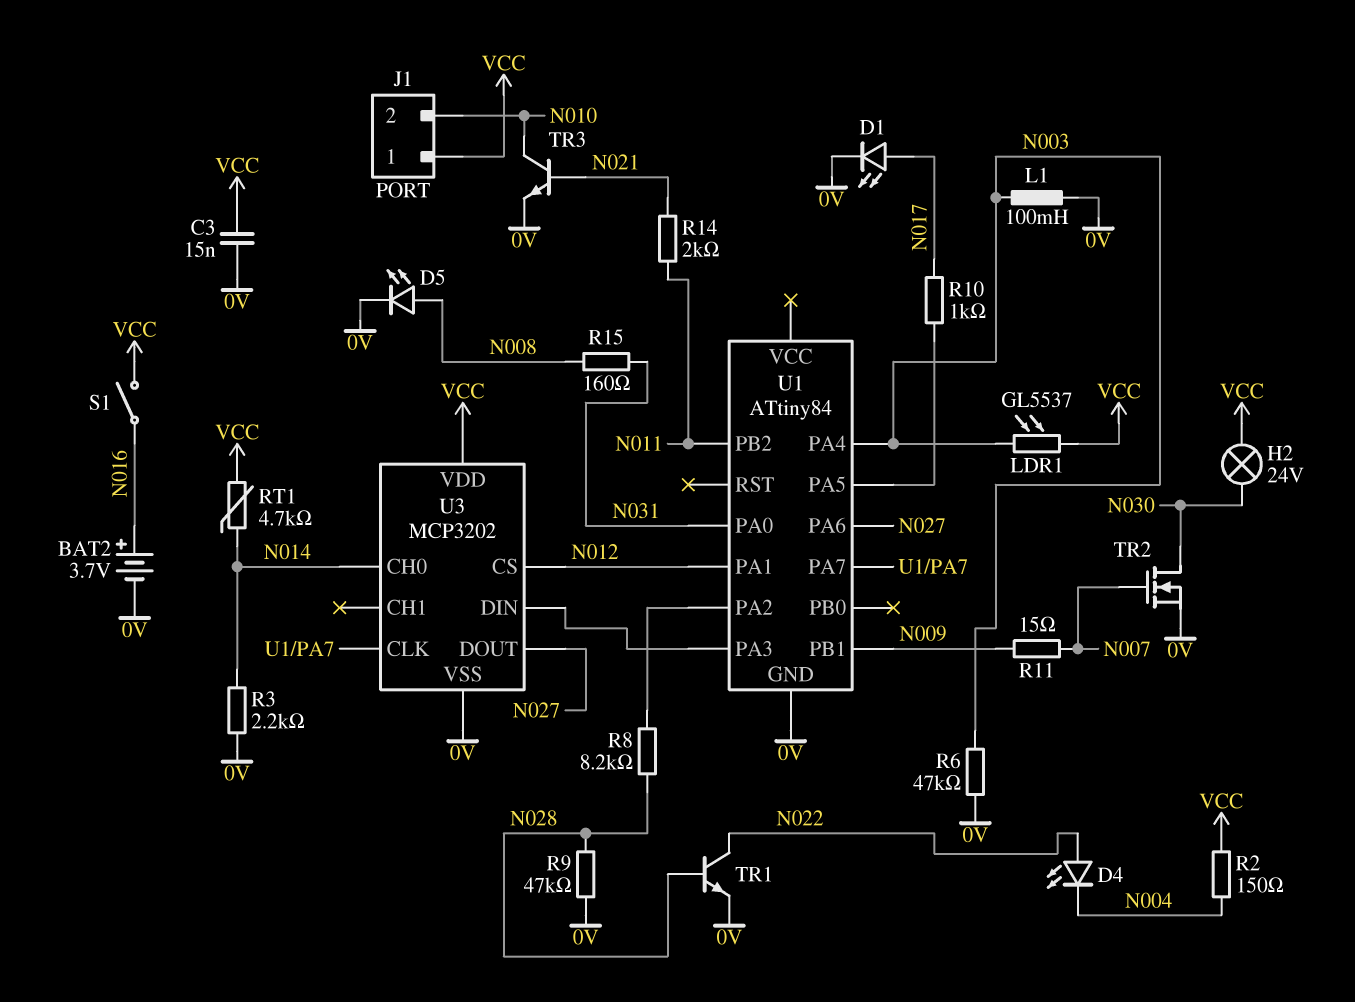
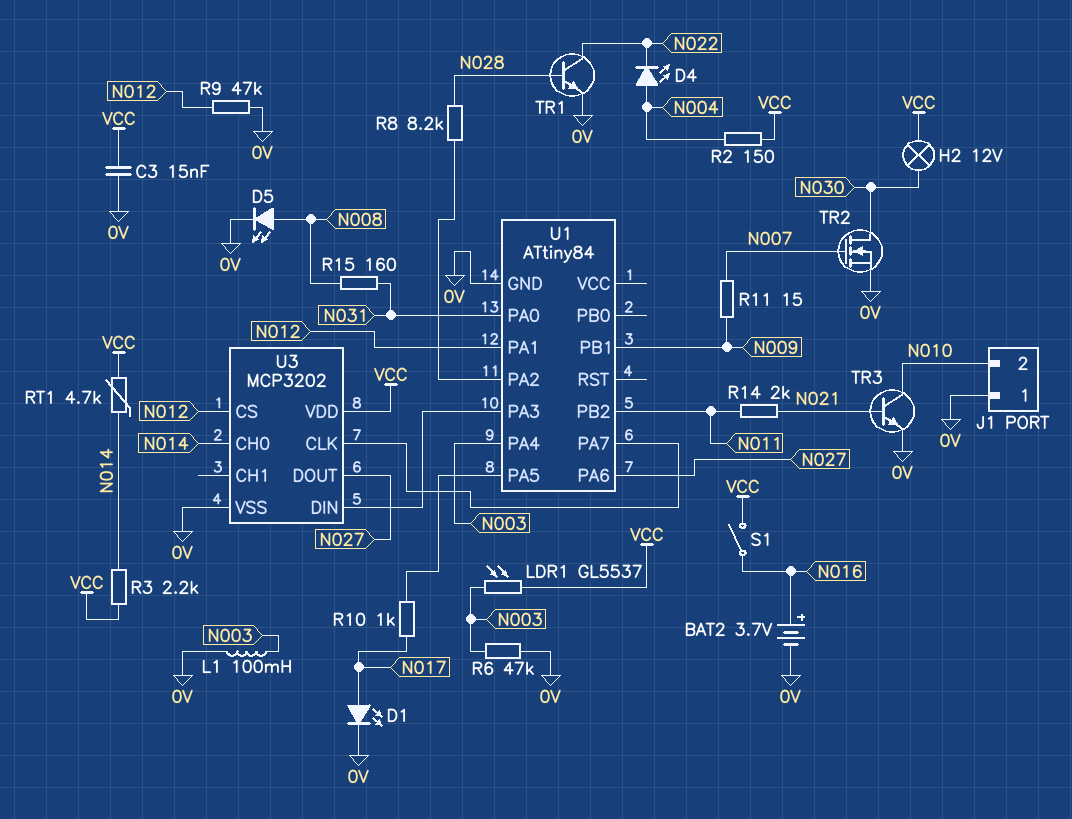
D4: LED (A N022, K N004) -> LED (A N004, K N022)
H2: lamp 24V (N030, VCC) -> lamp 12V (N030, VCC)
J1 pin 1: VCC -> 0V
R3: 2.2k (0V, N014) -> 2.2k (N014, VCC)
R9: 47k (0V, N028) -> 47k (0V, N012)

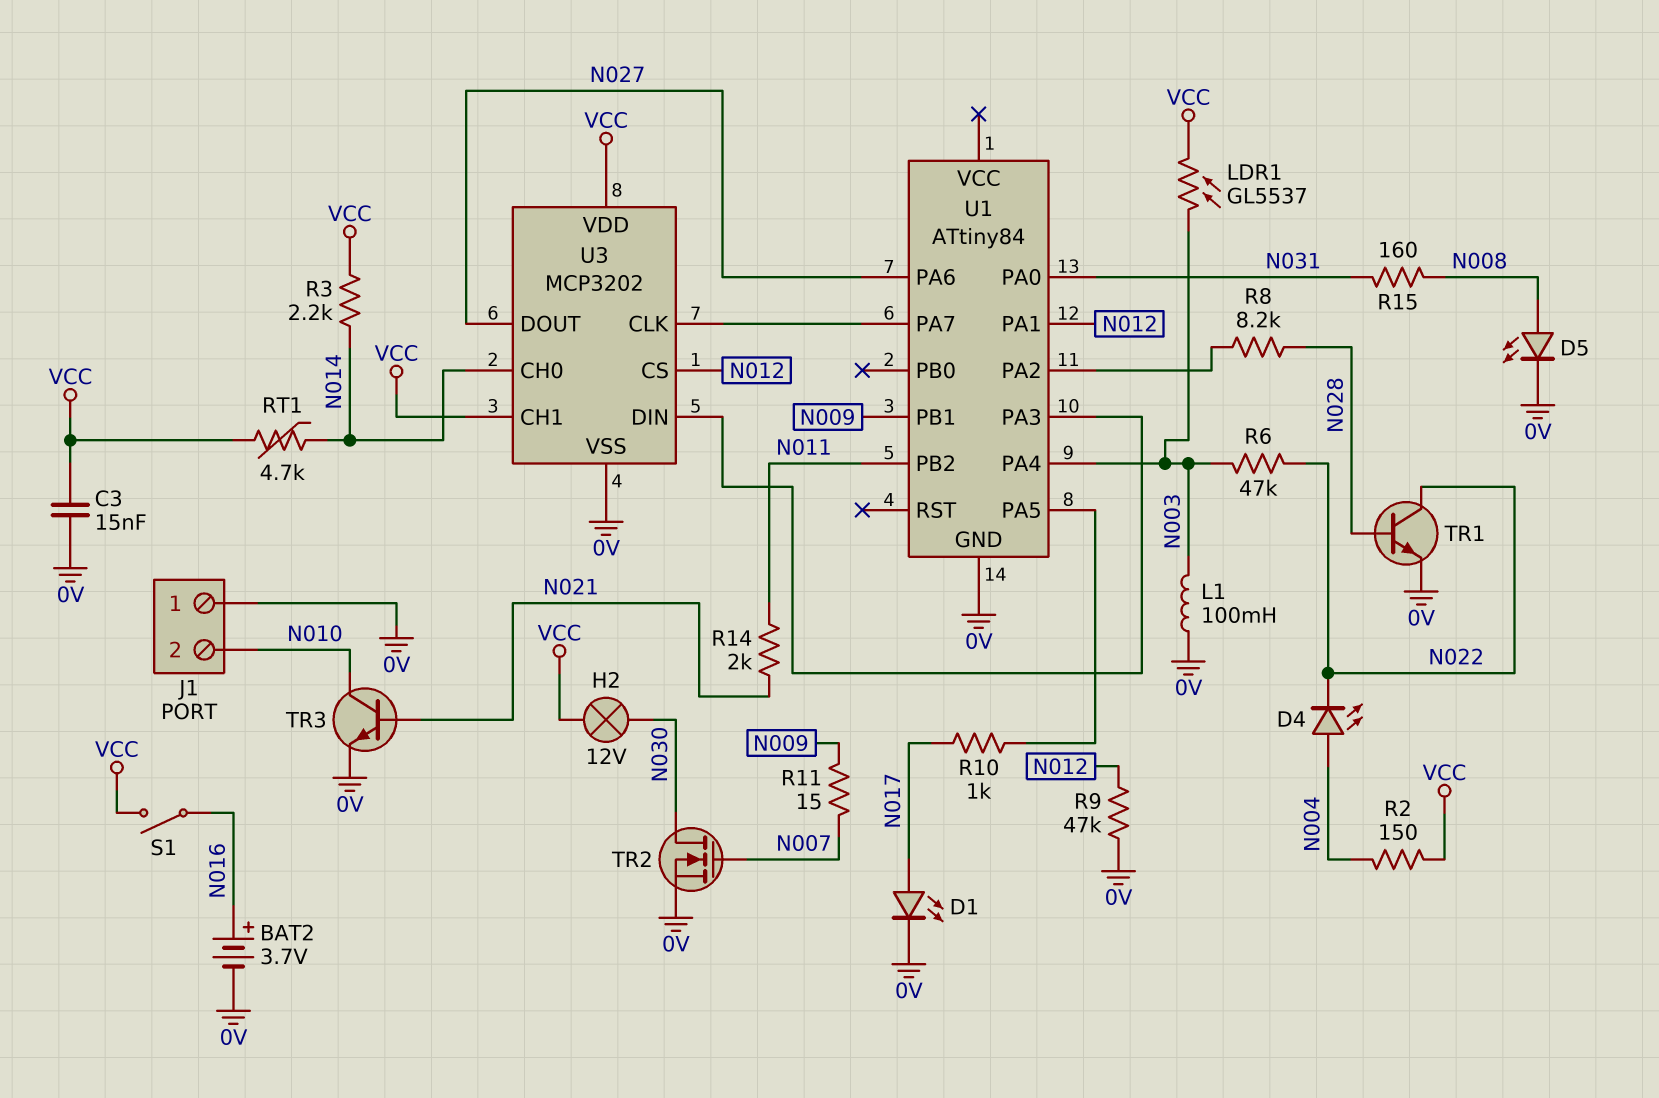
R6: 47k (0V, N003) -> 47k (N003, N022)
U3 pin CH1: none -> VCC

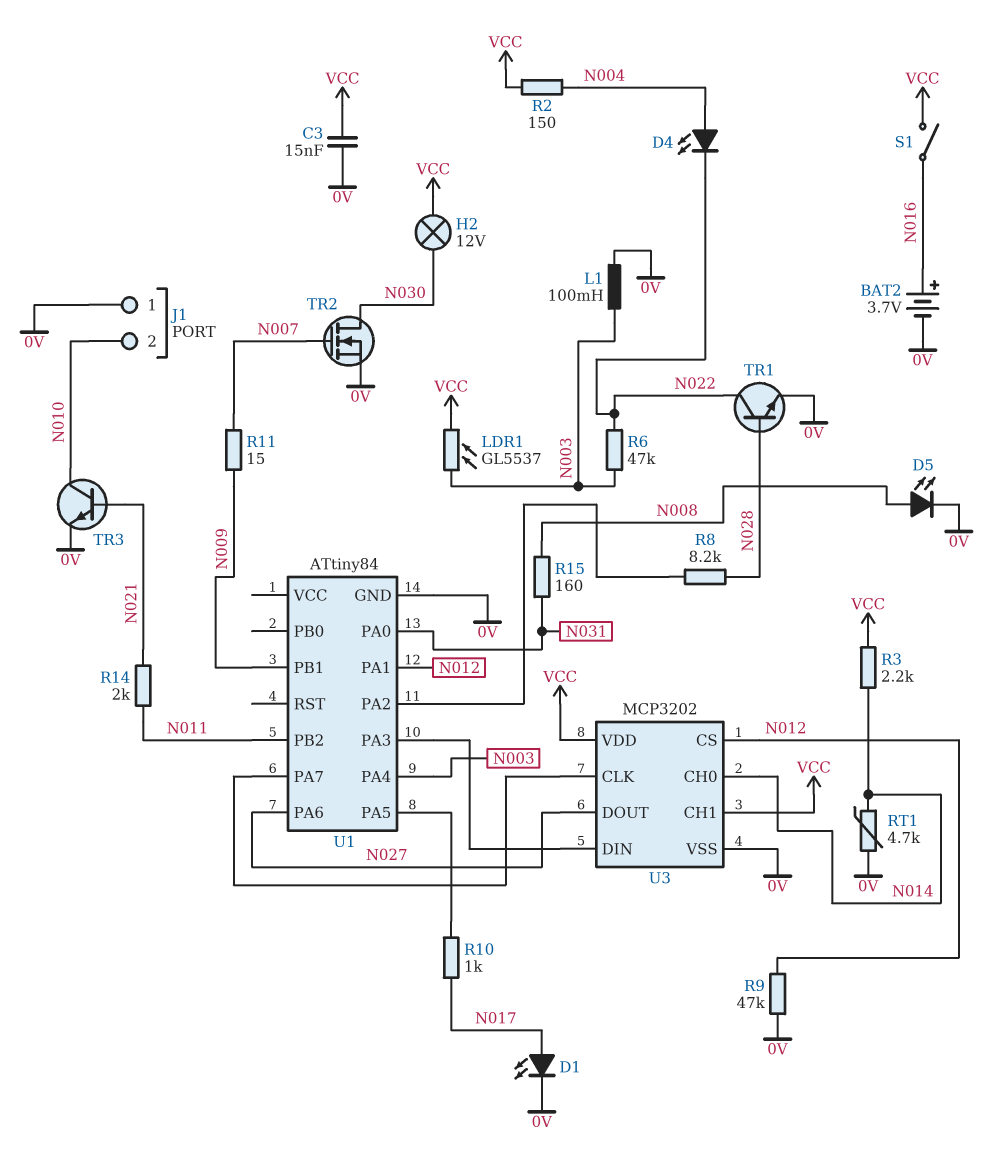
RT1: 4.7k (N014, VCC) -> 4.7k (0V, N014)

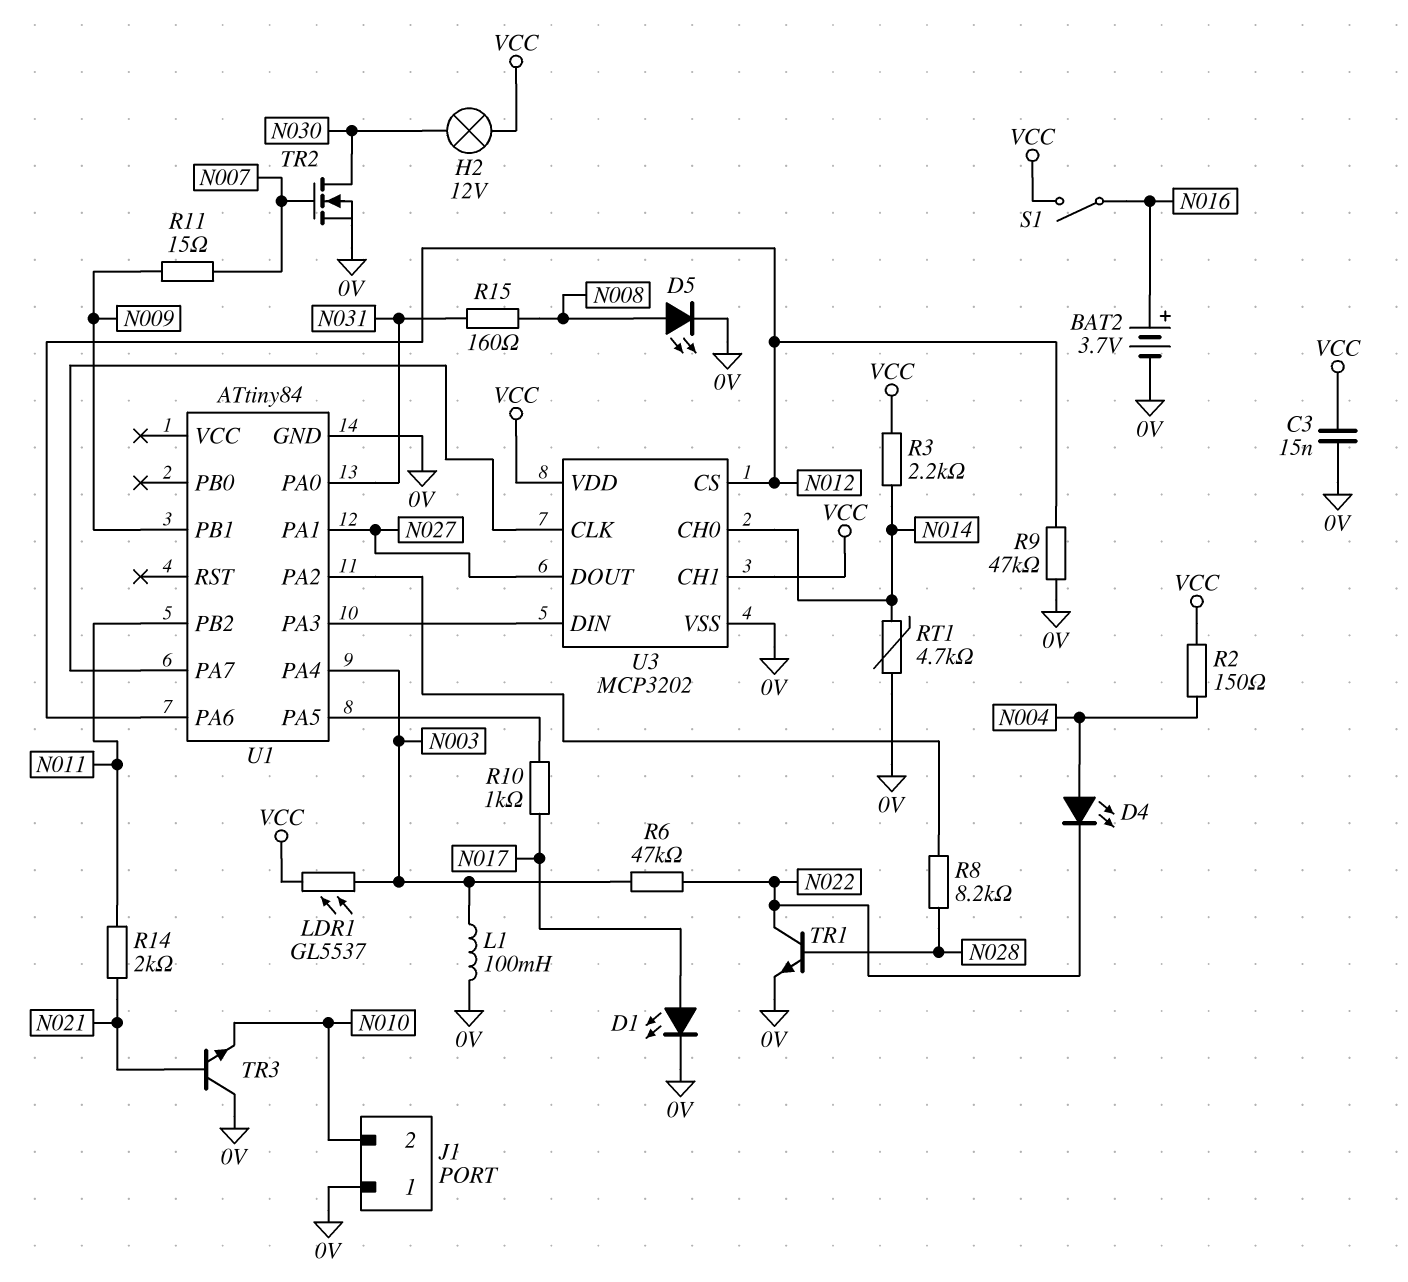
TR3: NPN (B N021, C N010, E 0V) -> NPN (B N021, C 0V, E N010)
U1 pin PA1: N012 -> N027
U1 pin PA6: N027 -> N012

